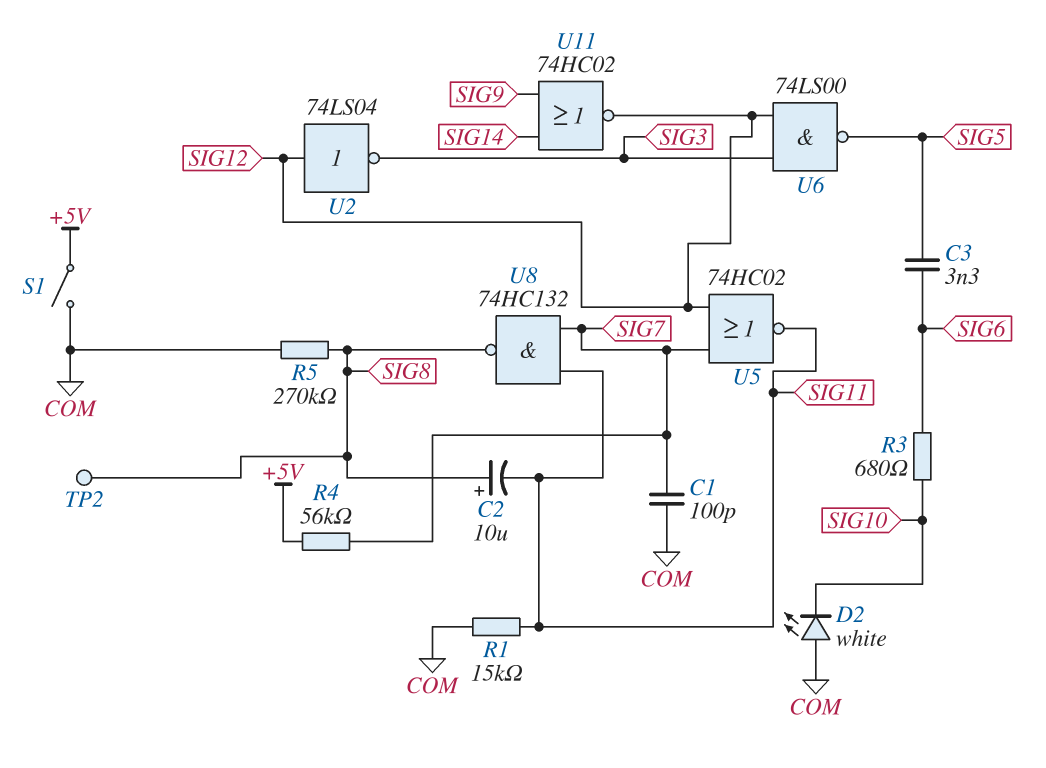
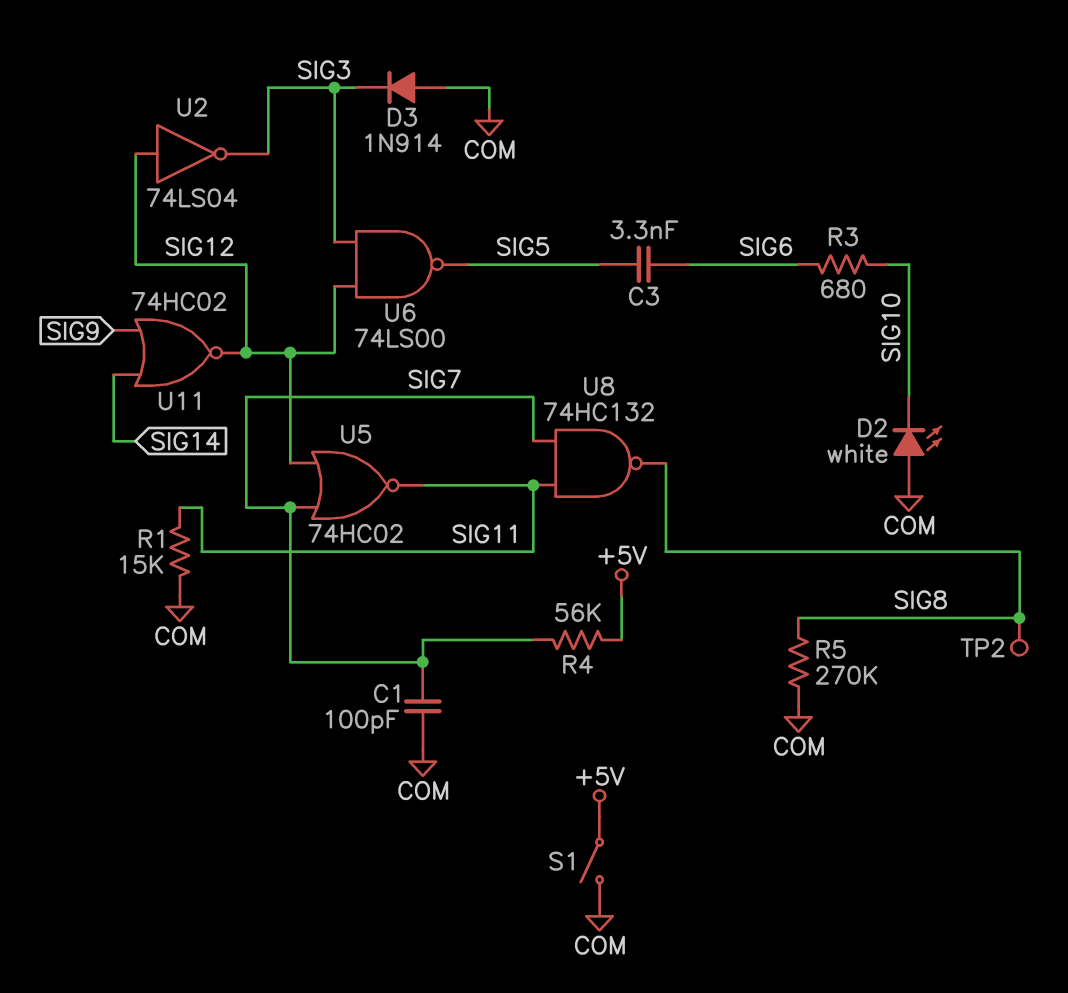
C2: 10uF (plus SIG8, minus SIG11) -> none
D3: none -> diode 1N914 (A COM, K SIG3)

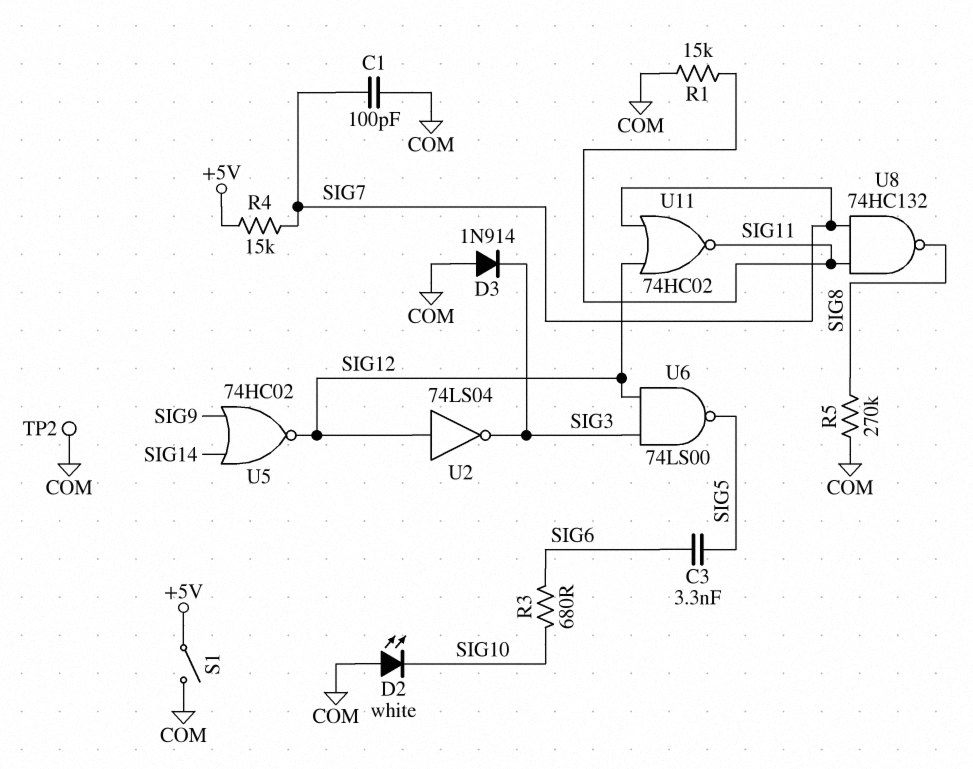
R4: 56k (+5V, SIG7) -> 15k (+5V, SIG7)
TP2: test point (SIG8) -> test point (COM)
U5: NOR 74HC02 (in SIG7, in SIG12, out SIG11) -> NOR 74HC02 (in SIG9, in SIG14, out SIG12)
U11: NOR 74HC02 (in SIG9, in SIG14, out SIG12) -> NOR 74HC02 (in SIG7, in SIG12, out SIG11)

